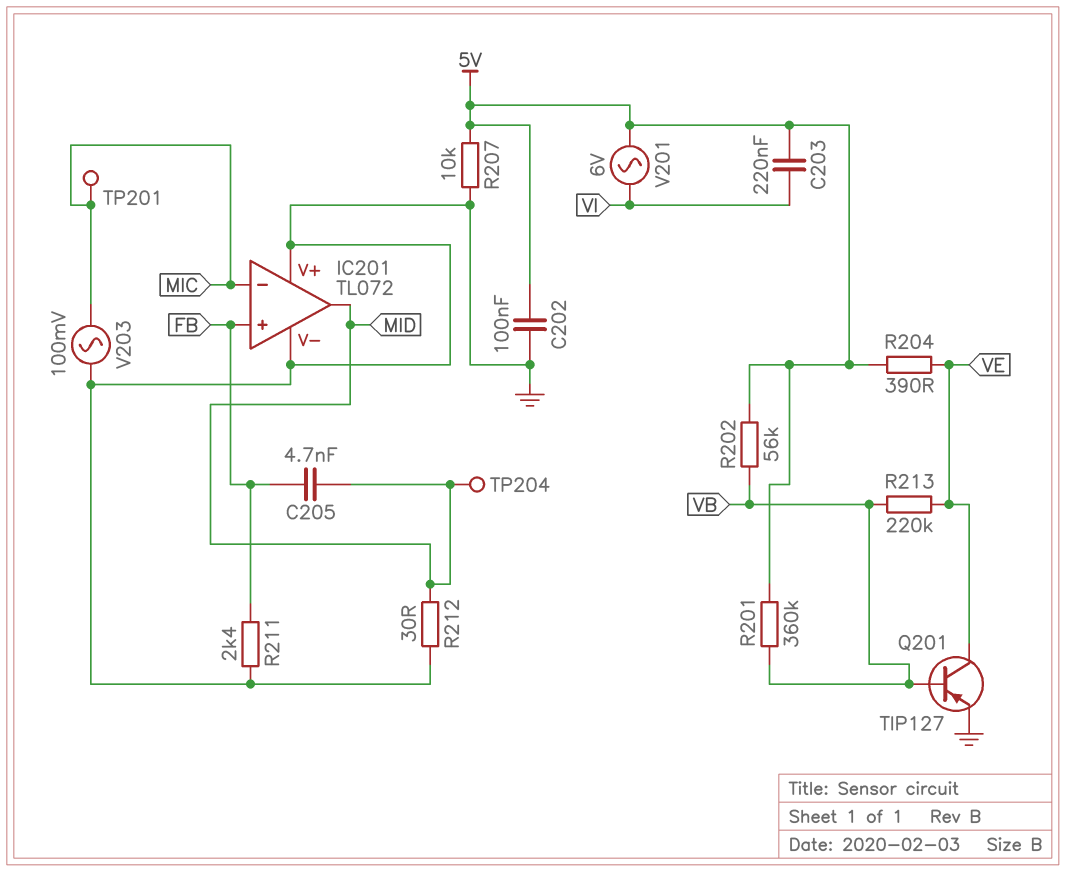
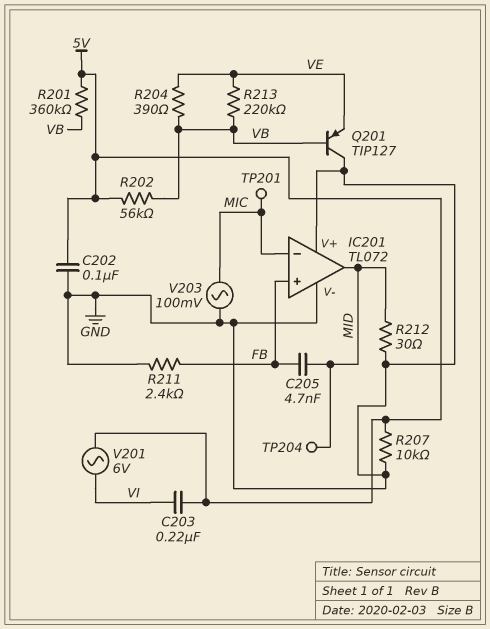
Q201: PNP TIP127 (B VB, C VE, E GND) -> PNP TIP127 (B VB, C GND, E VE)
R204: 390 (5V, VE) -> 390 (VB, VE)

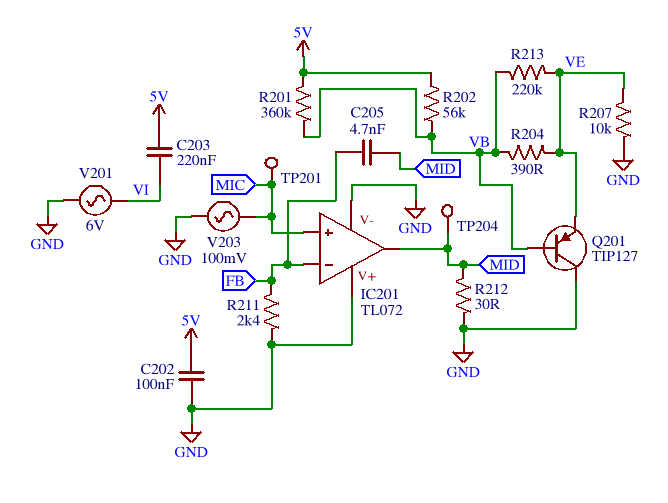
IC201 pin in+: FB -> MIC
IC201 pin in-: MIC -> FB
R207: 10k (5V, GND) -> 10k (GND, VE)
V201: AC 6V (5V, VI) -> AC 6V (GND, VI)

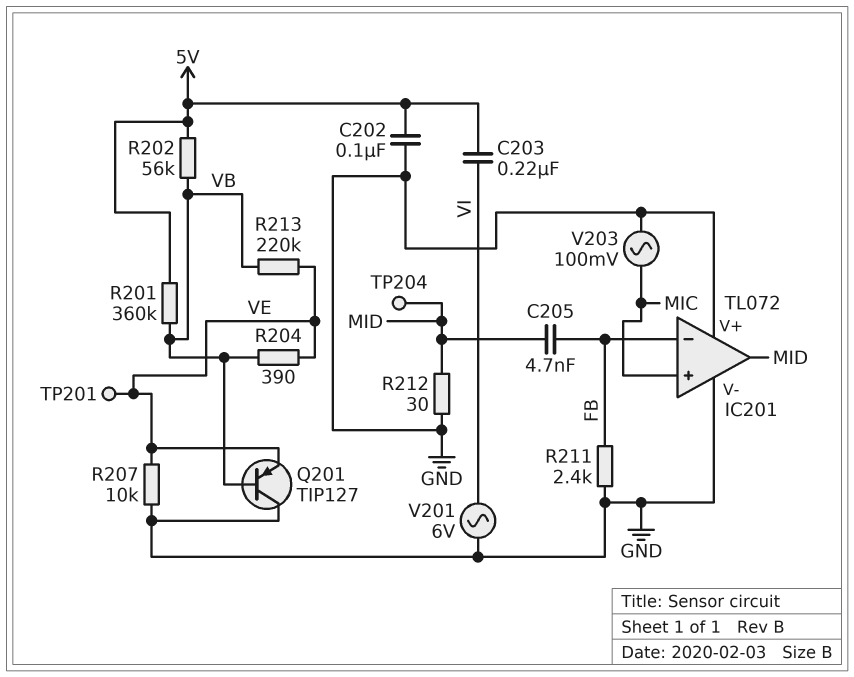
TP201: test point (MIC) -> test point (VE)

